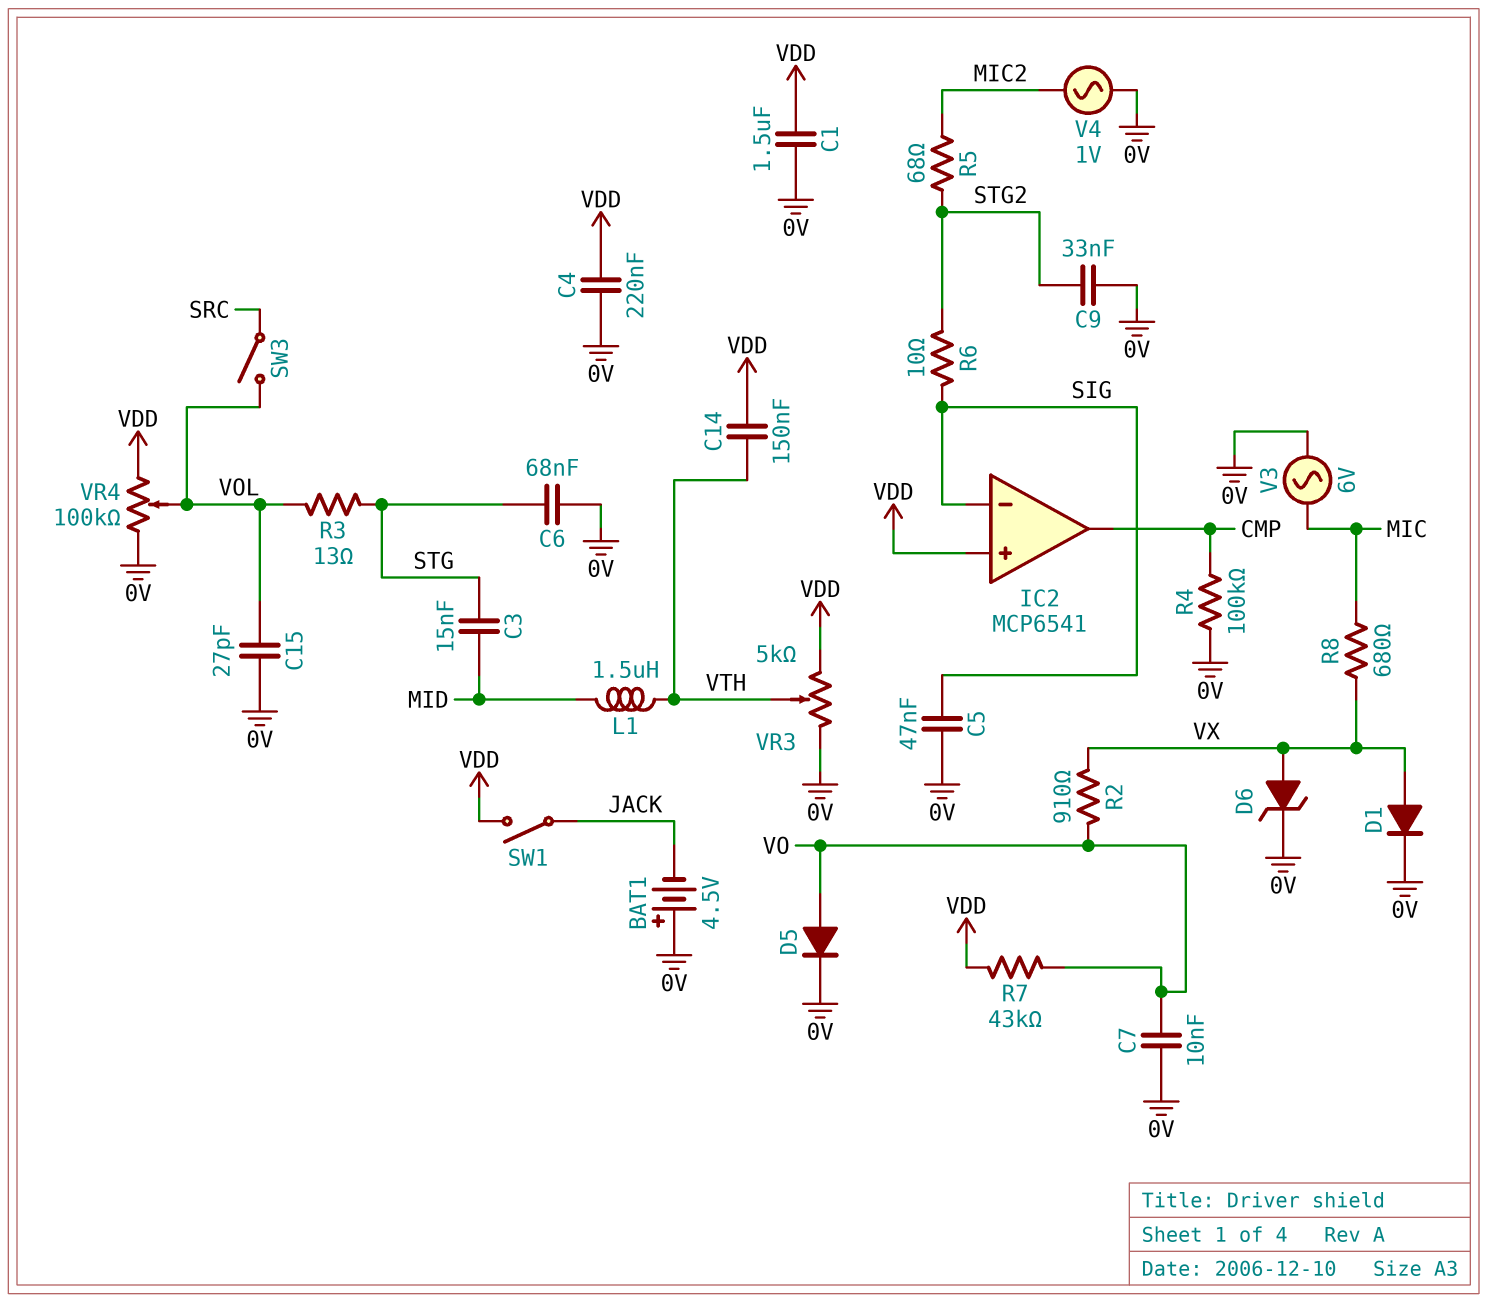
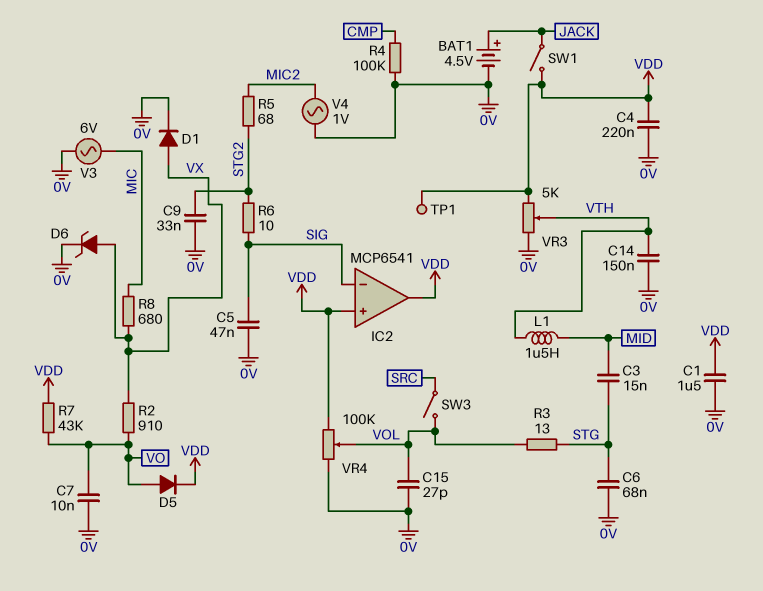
BAT1: 4.5V (plus 0V, minus JACK) -> 4.5V (plus JACK, minus 0V)
C14: 150nF (VDD, VTH) -> 150nF (0V, VTH)
D5: diode (A VO, K 0V) -> diode (A VO, K VDD)
IC2 pin out: CMP -> VDD
TP1: none -> test point (VDD)

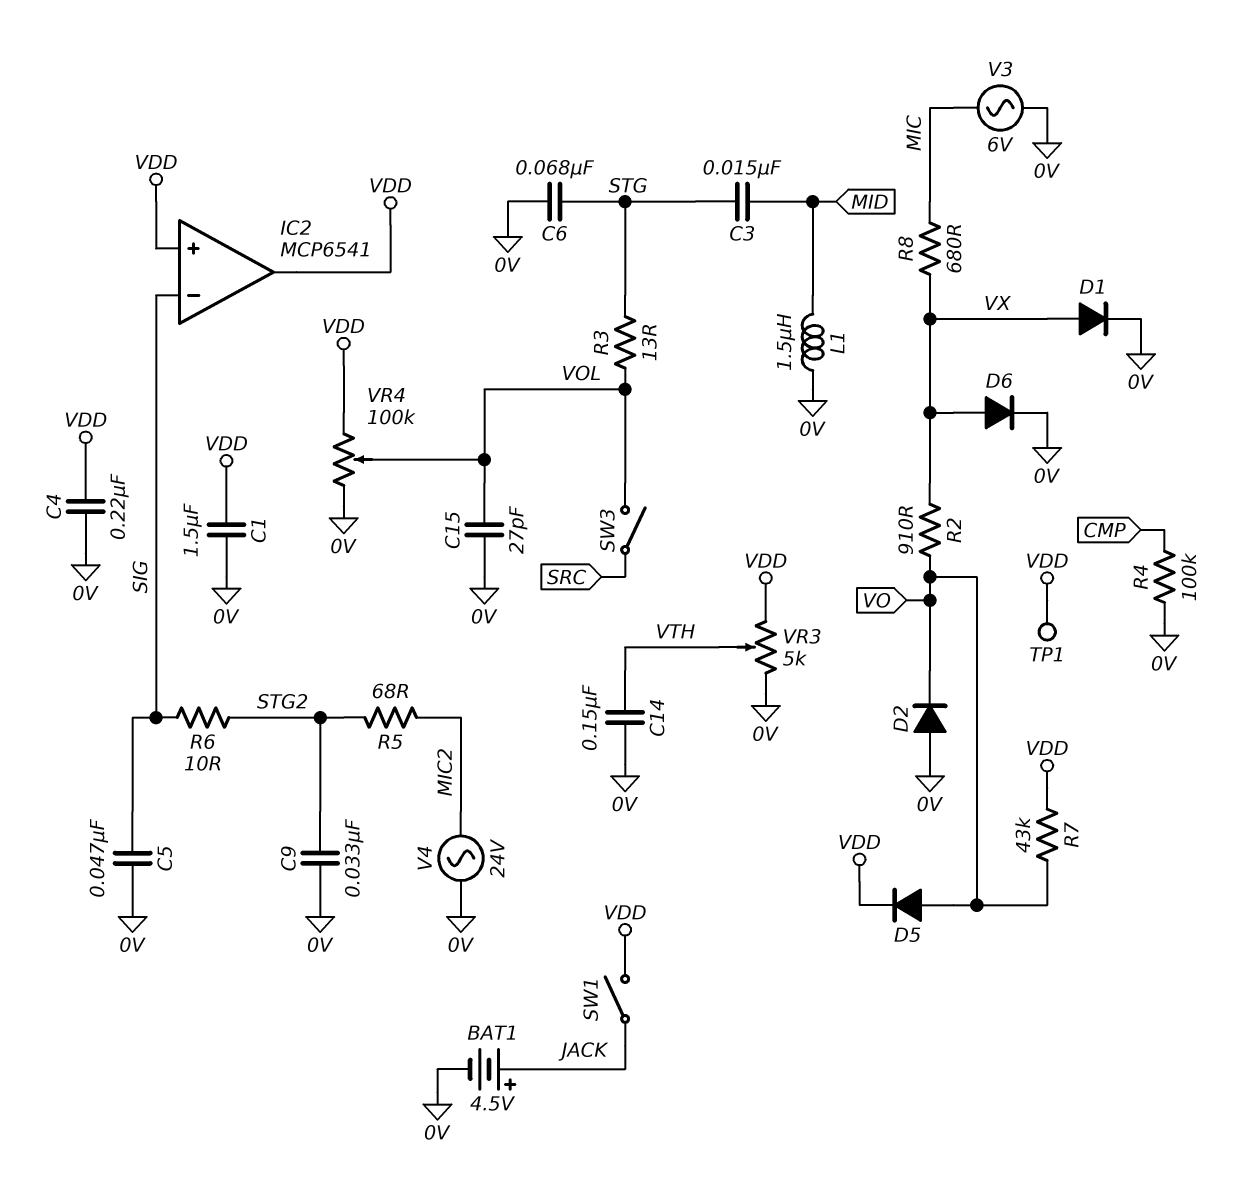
C7: 10nF (0V, VO) -> none
D2: none -> diode (A 0V, K VO)
D6: zener (A VX, K 0V) -> diode (A VX, K 0V)
L1: 1.5uH (MID, VTH) -> 1.5uH (0V, MID)
V4: AC 1V (0V, MIC2) -> AC 24V (0V, MIC2)

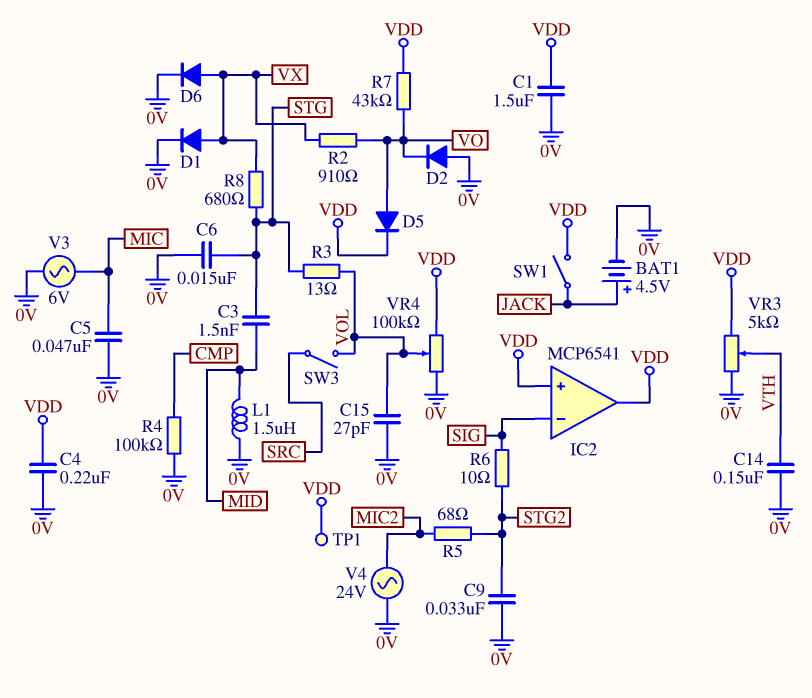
C3: 15nF (MID, STG) -> 1.5nF (MID, STG)
C5: 47nF (0V, SIG) -> 47nF (0V, MIC)
C6: 68nF (0V, STG) -> 15nF (0V, STG)
R8: 680 (MIC, VX) -> 680 (STG, VX)

